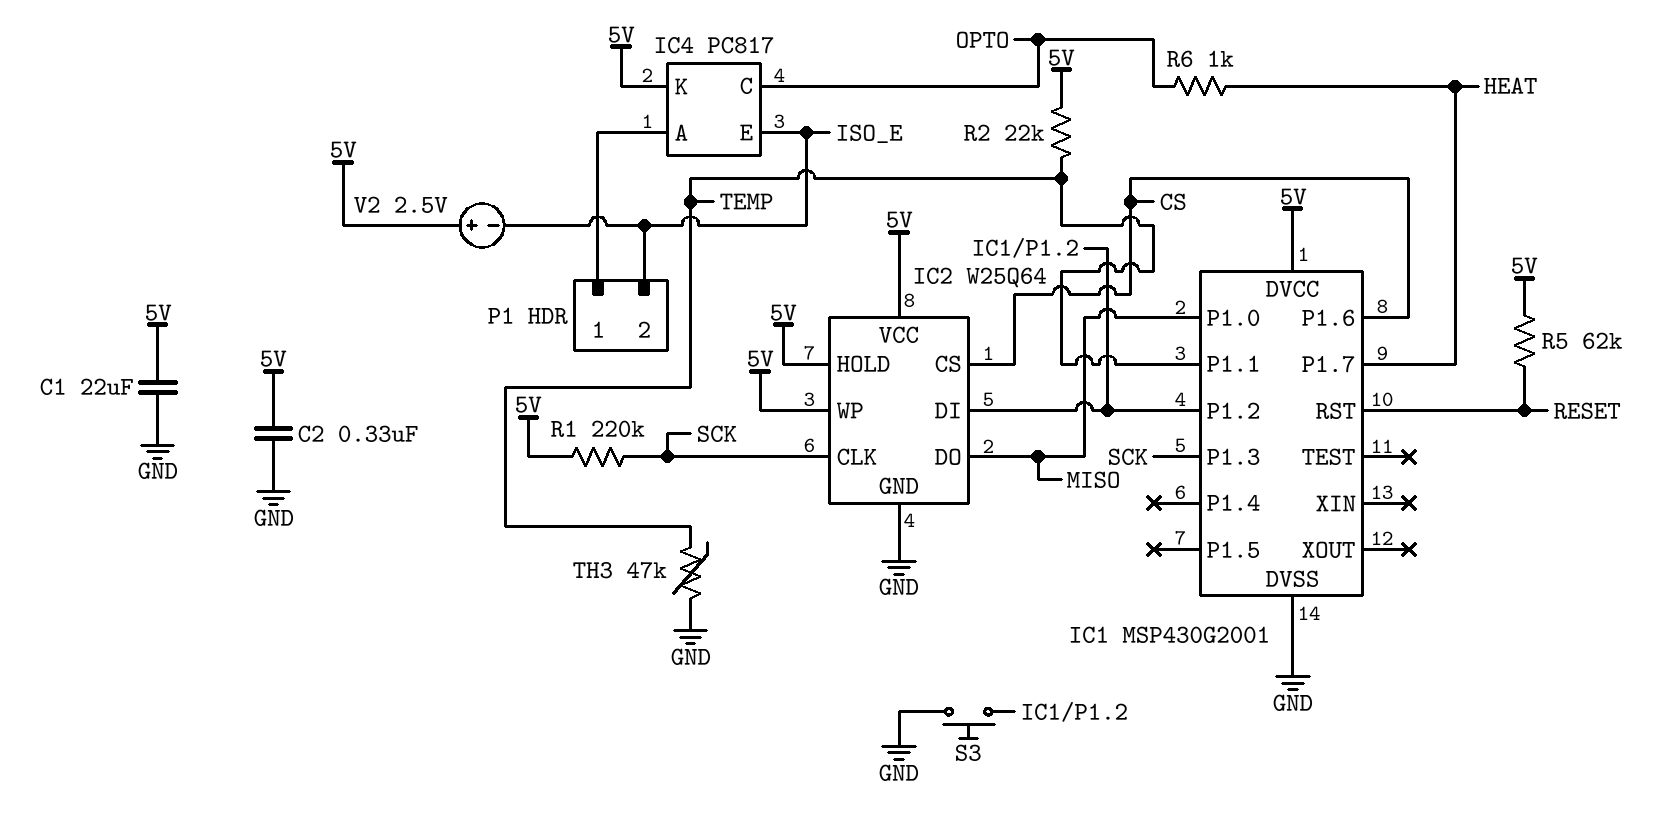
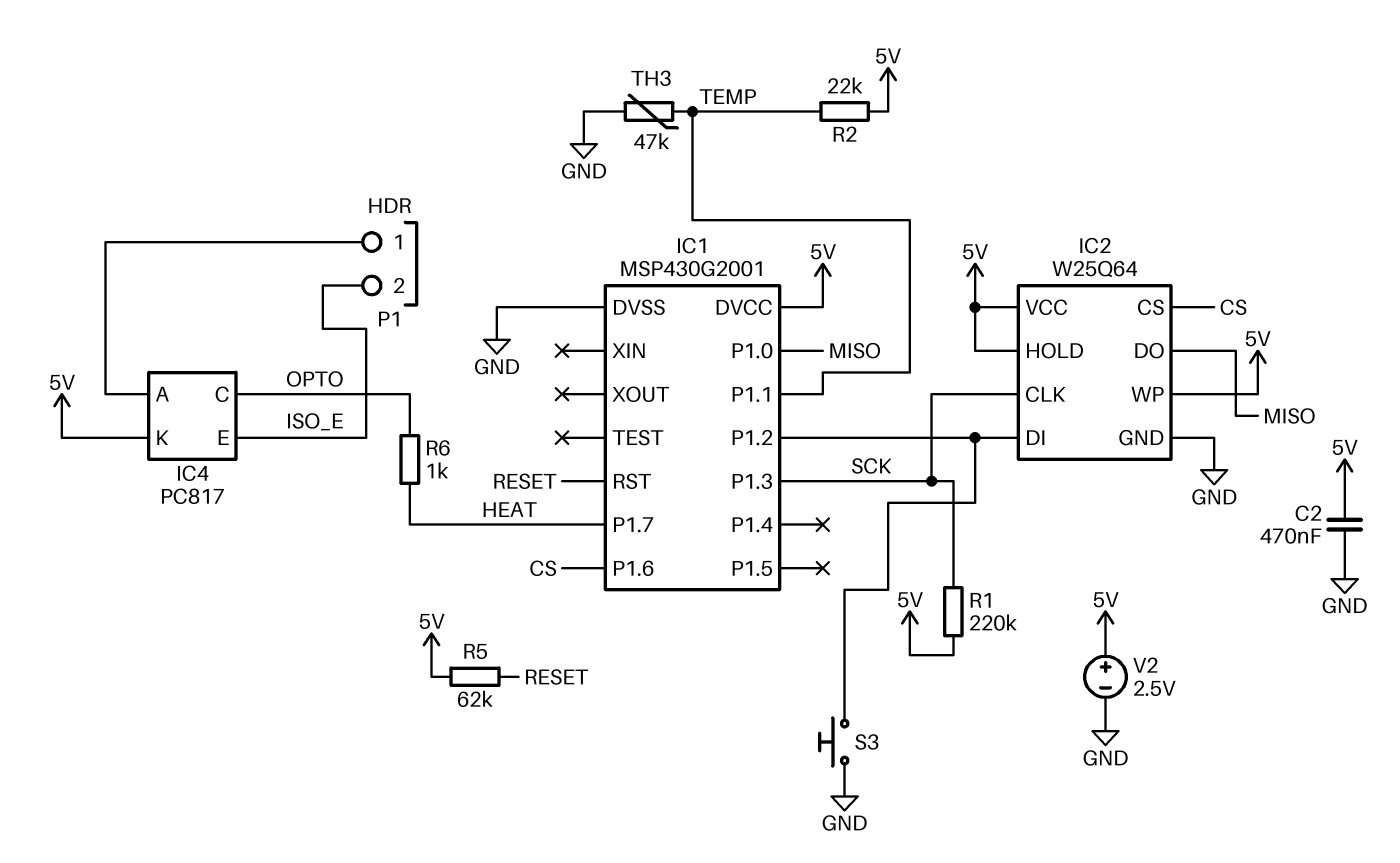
C1: 22uF (5V, GND) -> none
C2: 330nF (5V, GND) -> 470nF (5V, GND)
V2: 2.5V (plus 5V, minus ISO_E) -> 2.5V (plus 5V, minus GND)

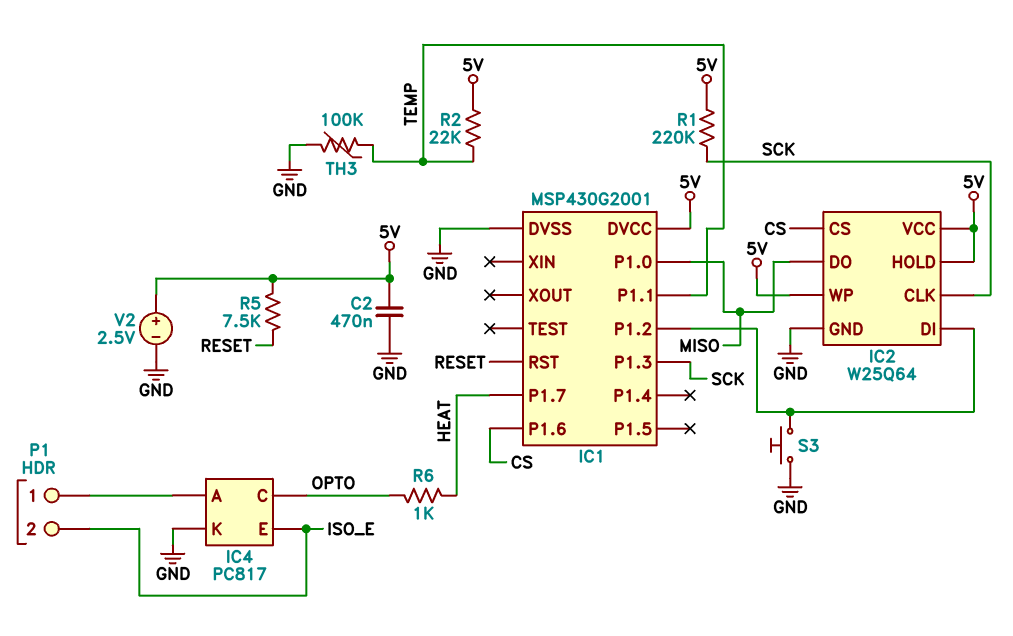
IC4 pin K: 5V -> GND
R5: 62k (5V, RESET) -> 7.5k (5V, RESET)
TH3: 47k (GND, TEMP) -> 100k (GND, TEMP)

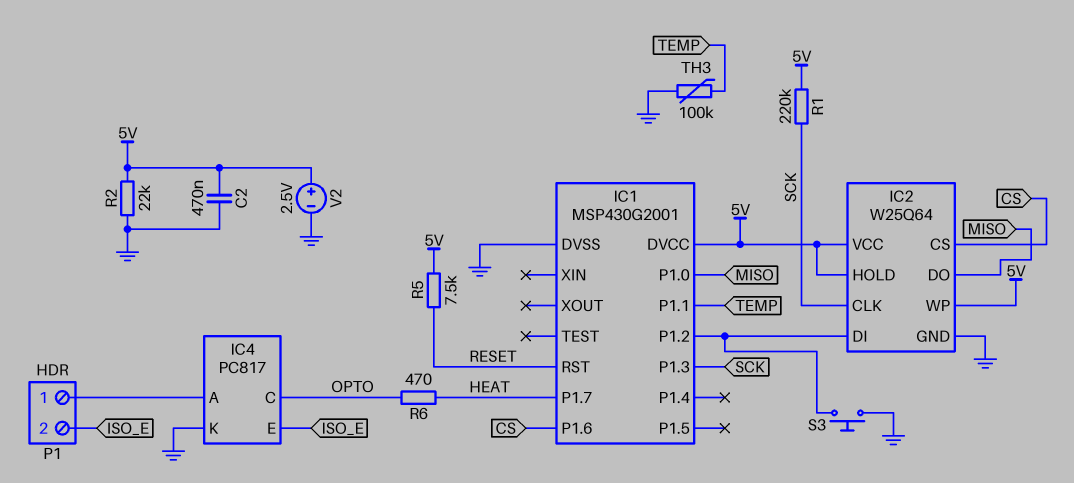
R2: 22k (5V, TEMP) -> 22k (5V, GND)
R6: 1k (HEAT, OPTO) -> 470 (HEAT, OPTO)

